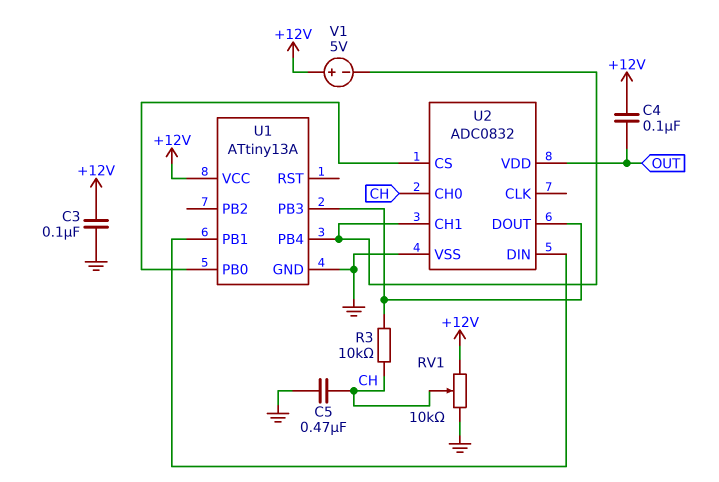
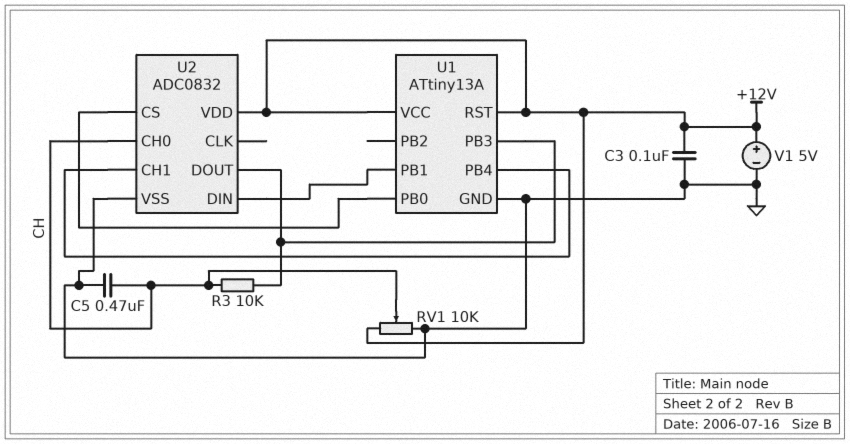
C4: 100nF (+12V, OUT) -> none
U1 pin RST: none -> +12V
U2 pin VDD: OUT -> +12V
V1: 5V (plus +12V, minus U1/PB4) -> 5V (plus +12V, minus GND)

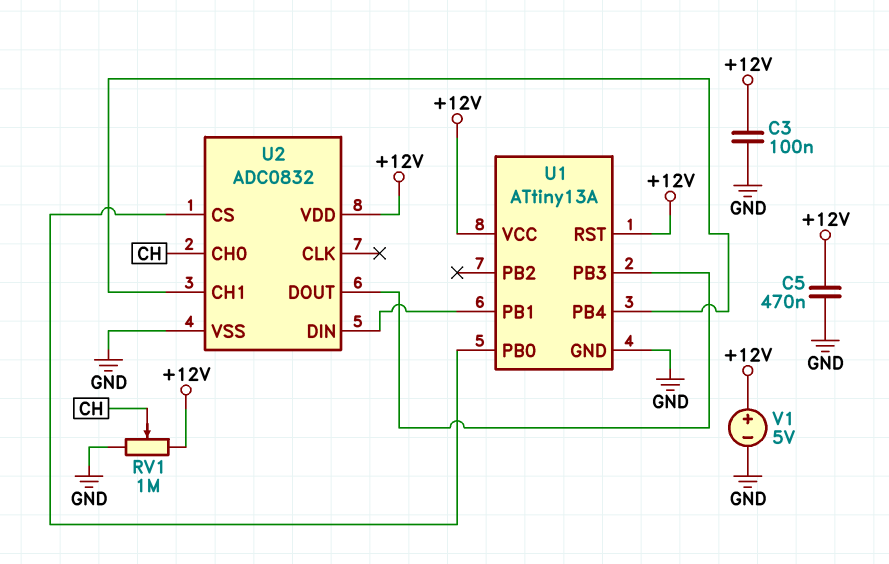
C5: 470nF (CH, GND) -> 470nF (+12V, GND)
R3: 10k (CH, U1/PB3) -> none
RV1: 10k (+12V, GND, wiper CH) -> 1M (+12V, GND, wiper CH)

